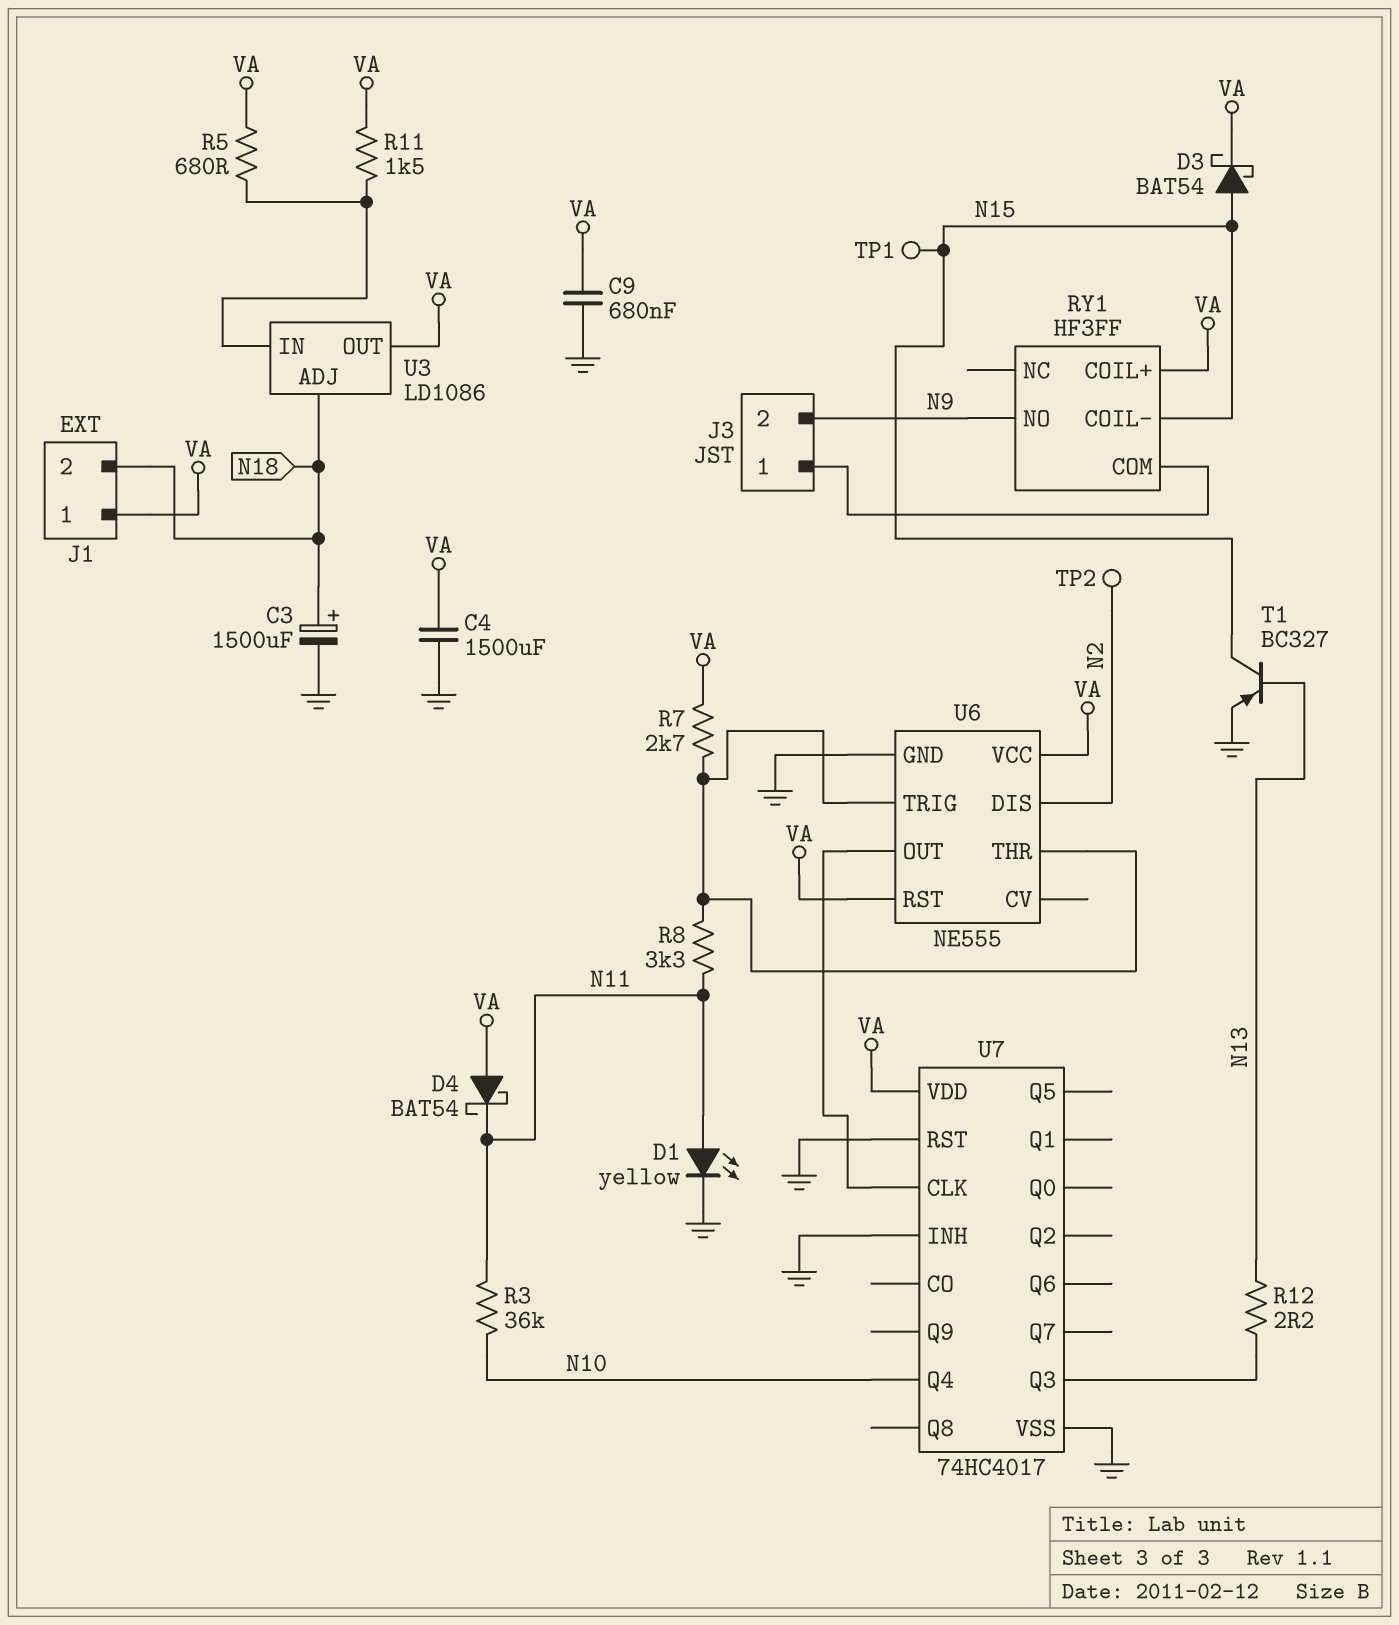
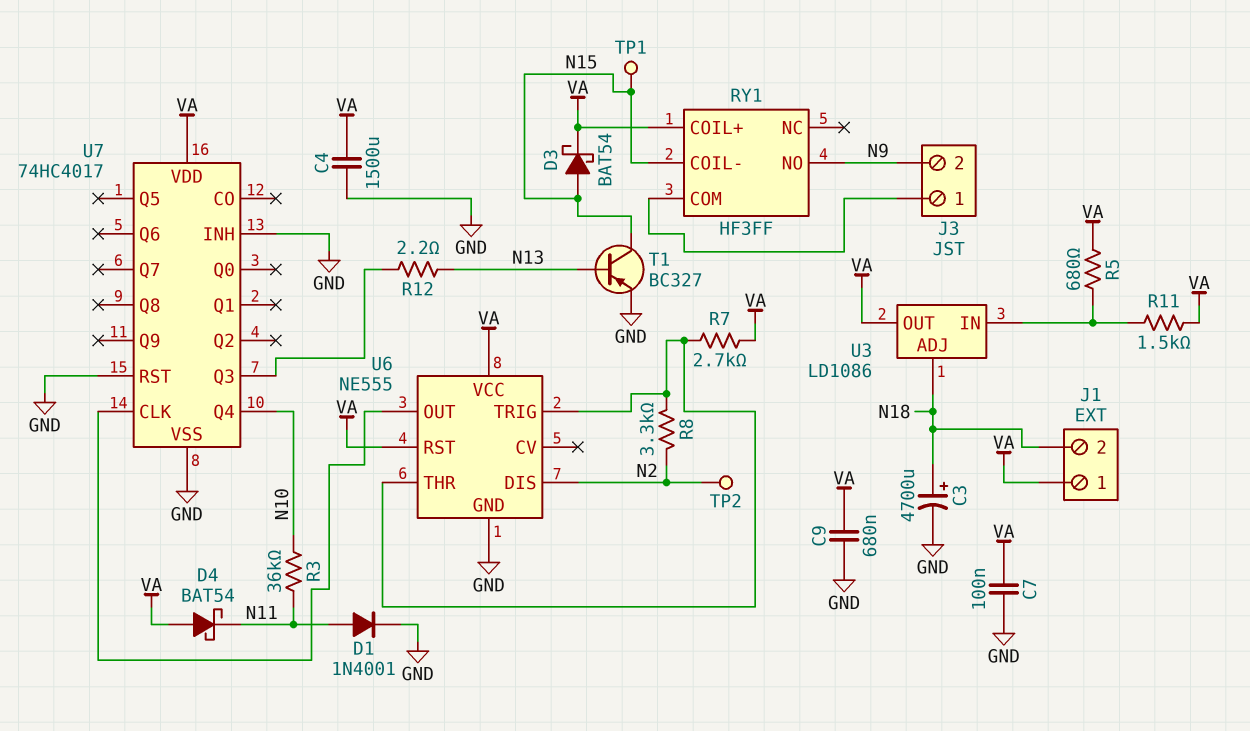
C3: 1500uF (plus N18, minus GND) -> 4700uF (plus N18, minus GND)
C7: none -> 100nF (GND, VA)
D1: LED yellow (A N11, K GND) -> diode 1N4001 (A N11, K GND)
R8: 3.3k (N11, U6/THR) -> 3.3k (N2, U6/THR)

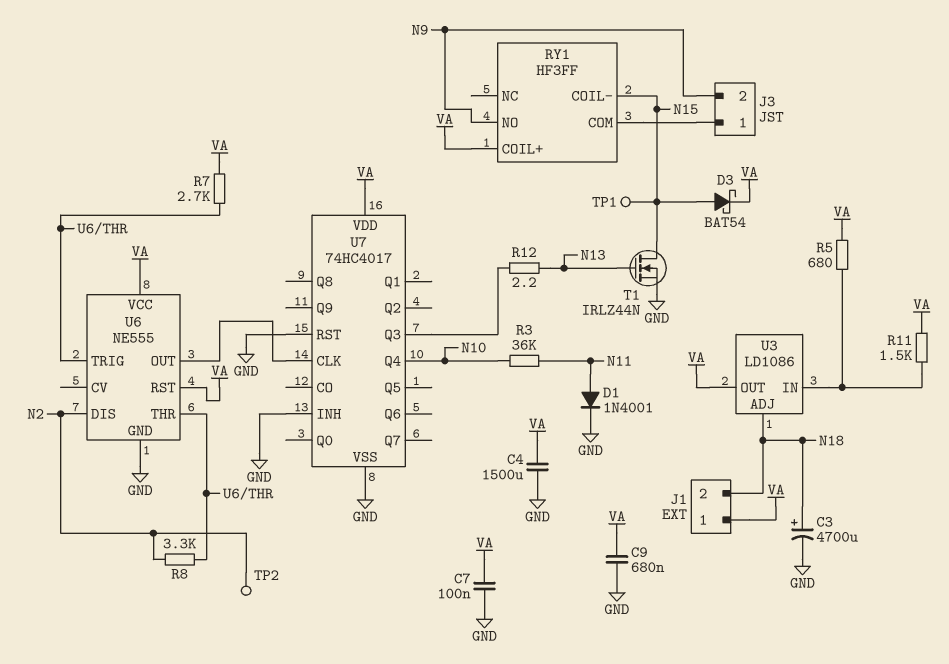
D4: schottky BAT54 (A VA, K N11) -> none
T1: PNP BC327 (B N13, C N15, E GND) -> NMOS IRLZ44N (G N13, D N15, S GND)

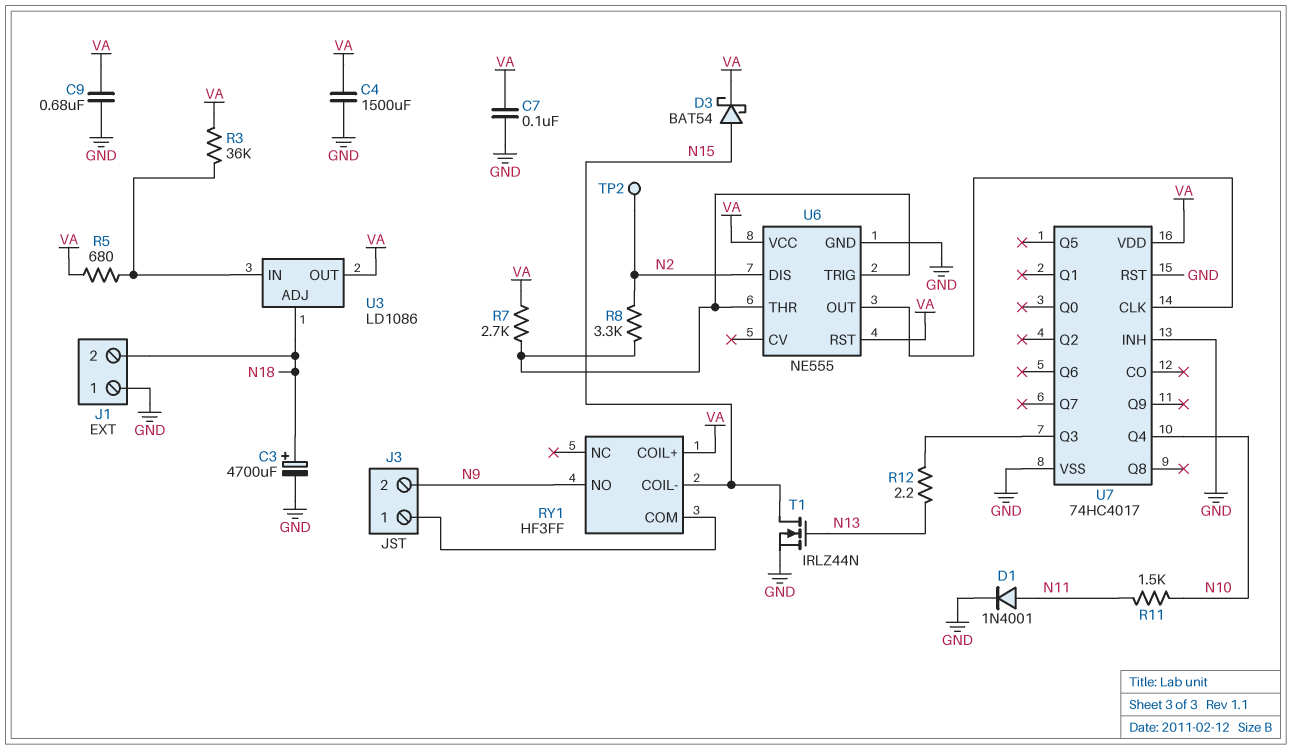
J1 pin 1: VA -> GND
R3: 36k (N10, N11) -> 36k (U3/IN, VA)
R11: 1.5k (U3/IN, VA) -> 1.5k (N10, N11)
TP1: test point (N15) -> none

